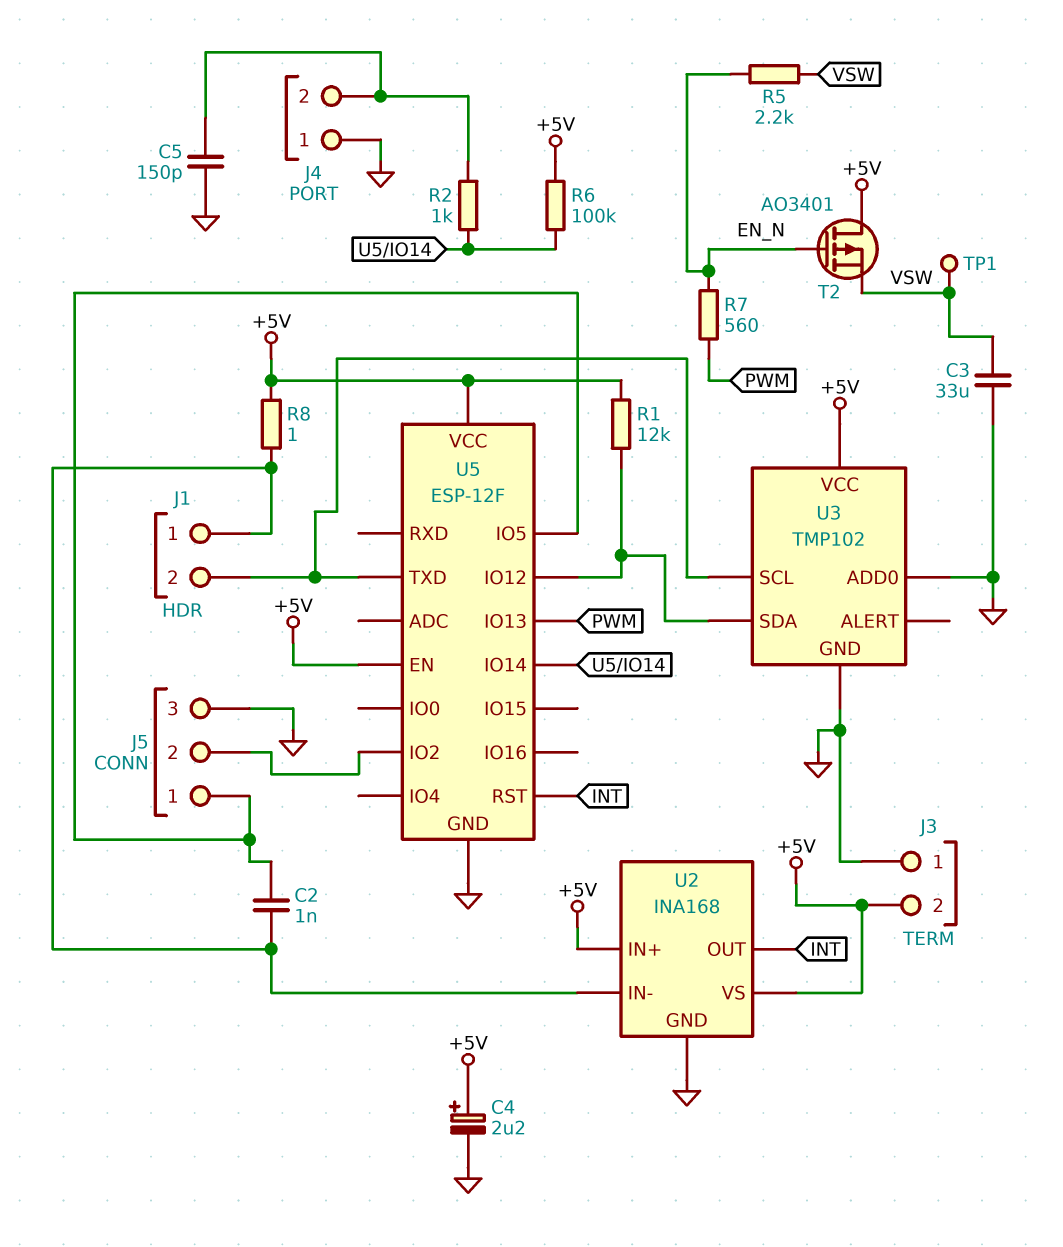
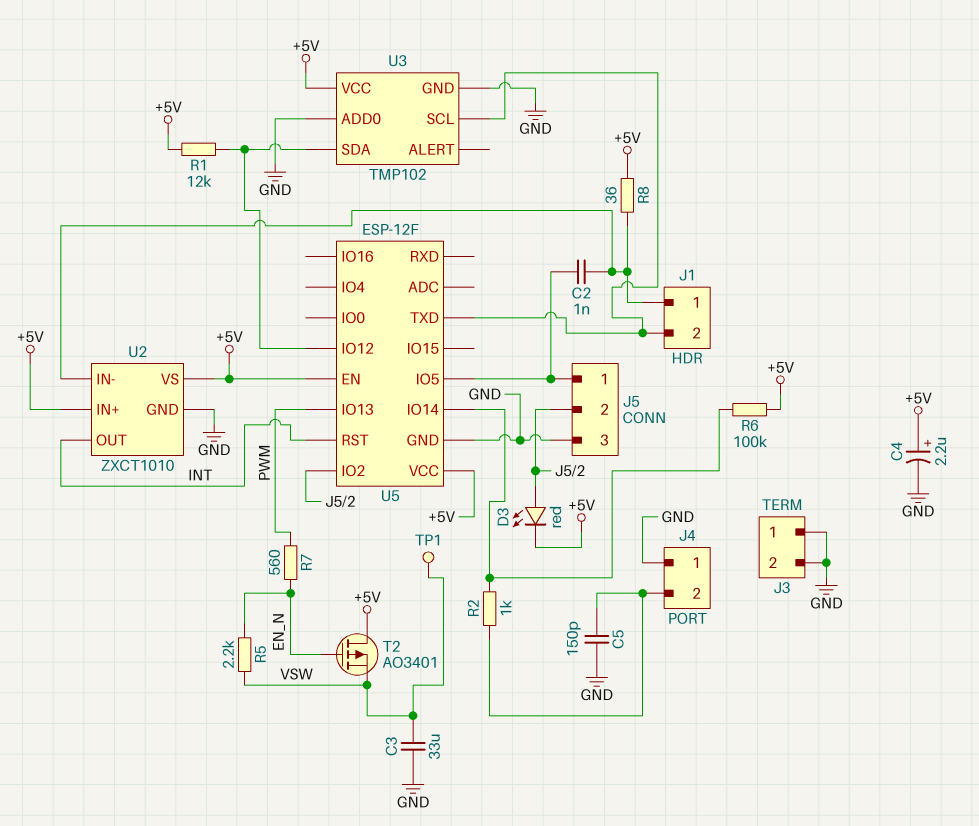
D3: none -> LED red (A J5/2, K +5V)
J3 pin 2: +5V -> GND
R8: 1 (+5V, J1/1) -> 36 (+5V, J1/1)
U2: INA168 -> ZXCT1010

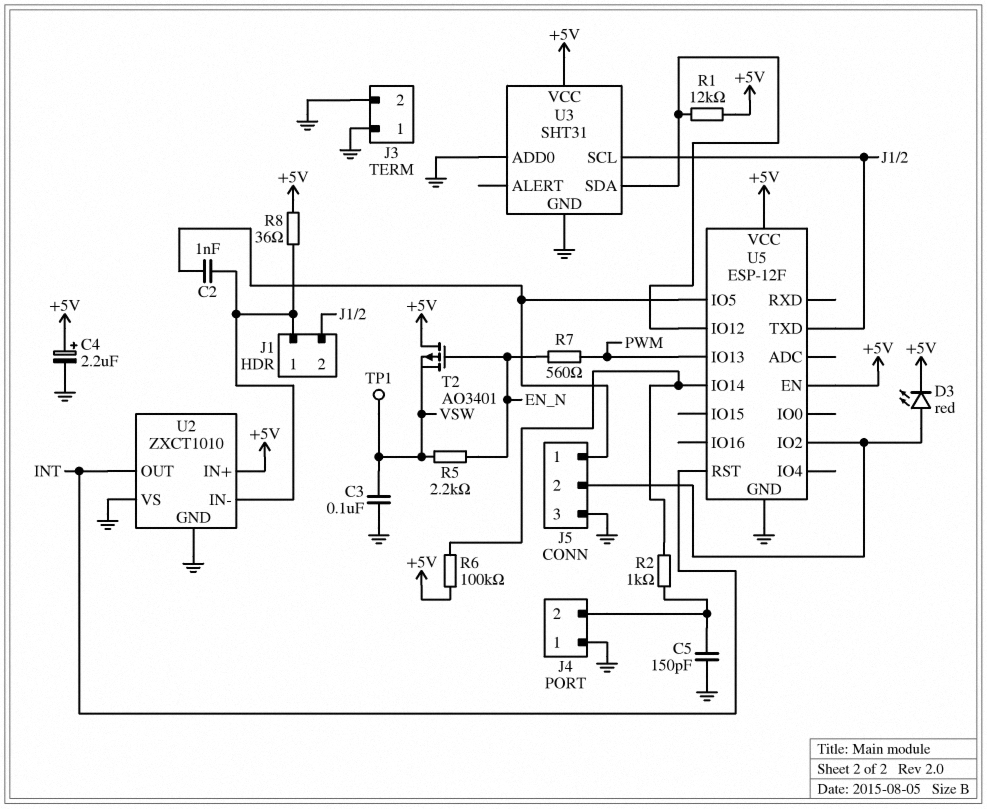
C3: 33uF (GND, VSW) -> 100nF (GND, VSW)
U2 pin VS: +5V -> GND
U3: TMP102 -> SHT31

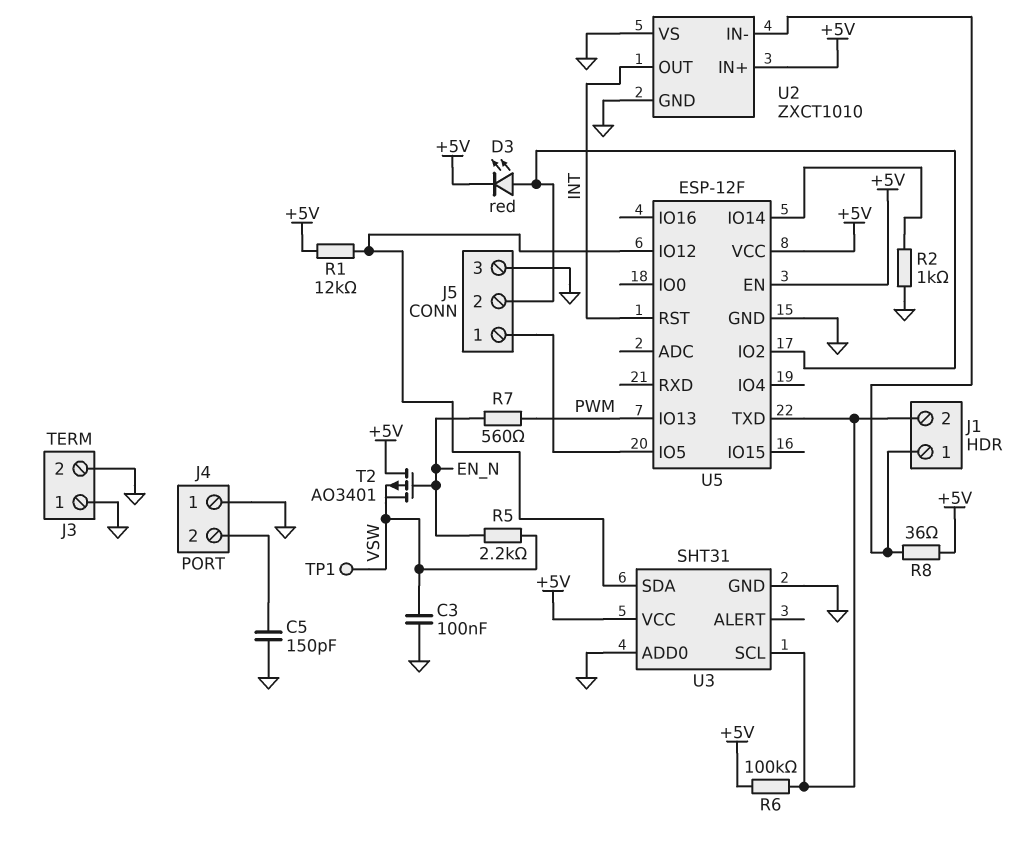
C2: 1nF (J1/1, J5/1) -> none
C4: 2.2uF (plus +5V, minus GND) -> none
R2: 1k (J4/2, U5/IO14) -> 1k (GND, U5/IO14)
R6: 100k (+5V, U5/IO14) -> 100k (+5V, J1/2)

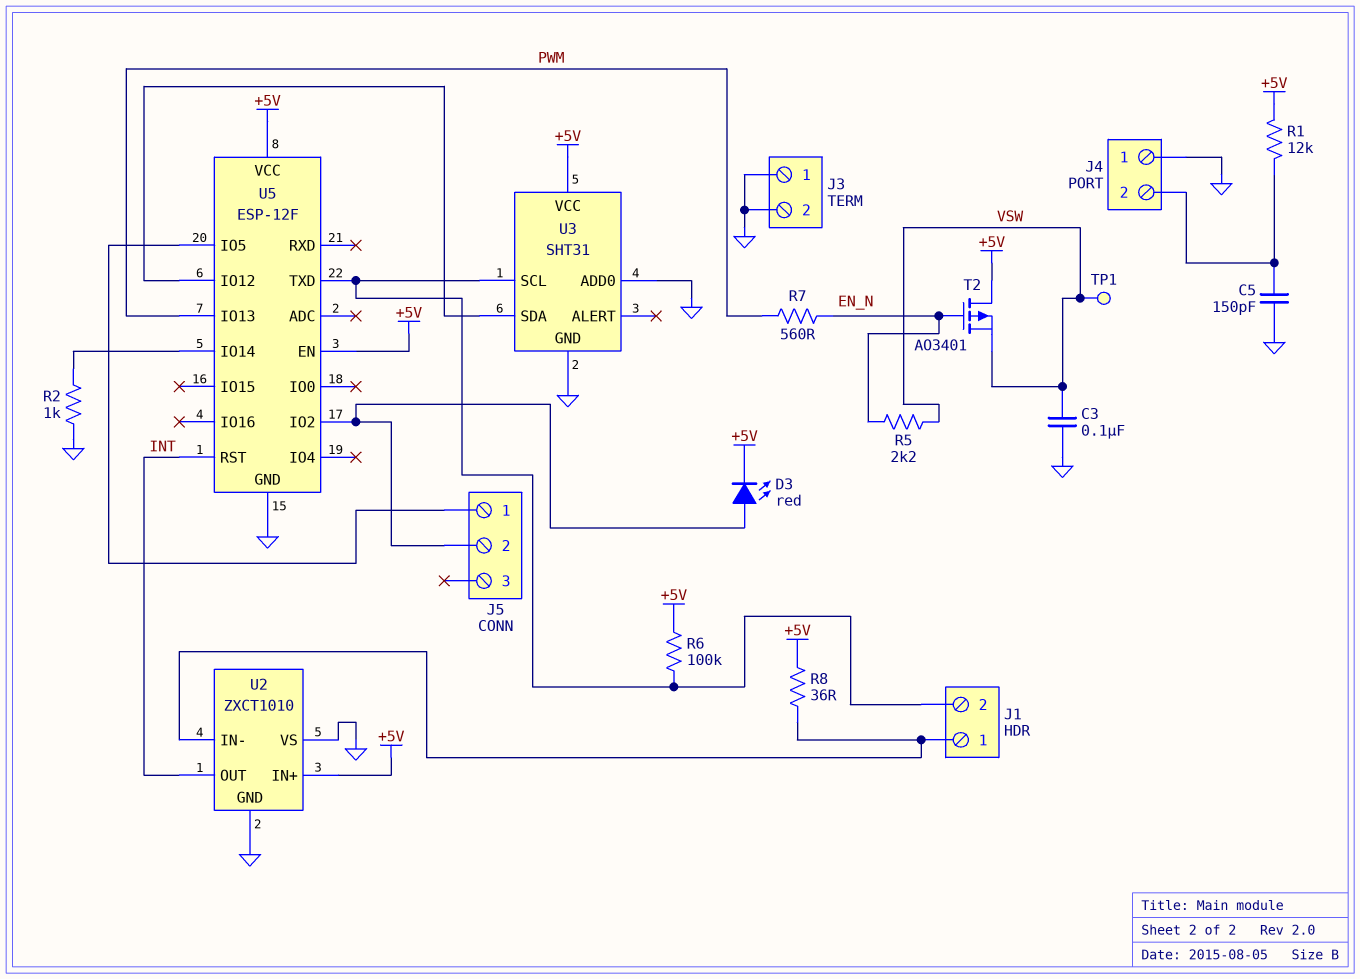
J5 pin 3: GND -> none
R1: 12k (+5V, U3/SDA) -> 12k (+5V, J4/2)

